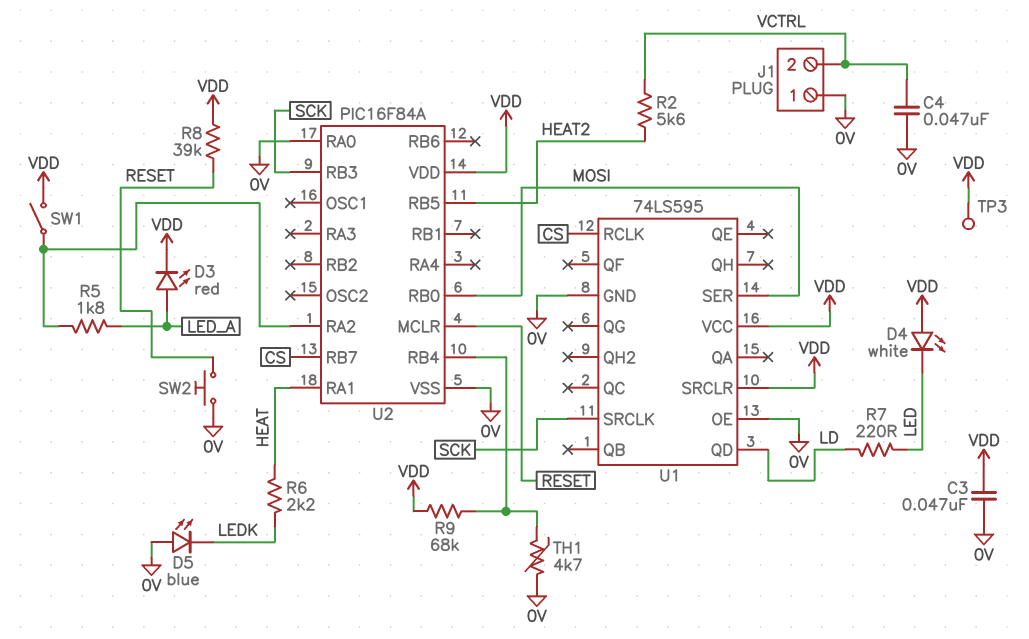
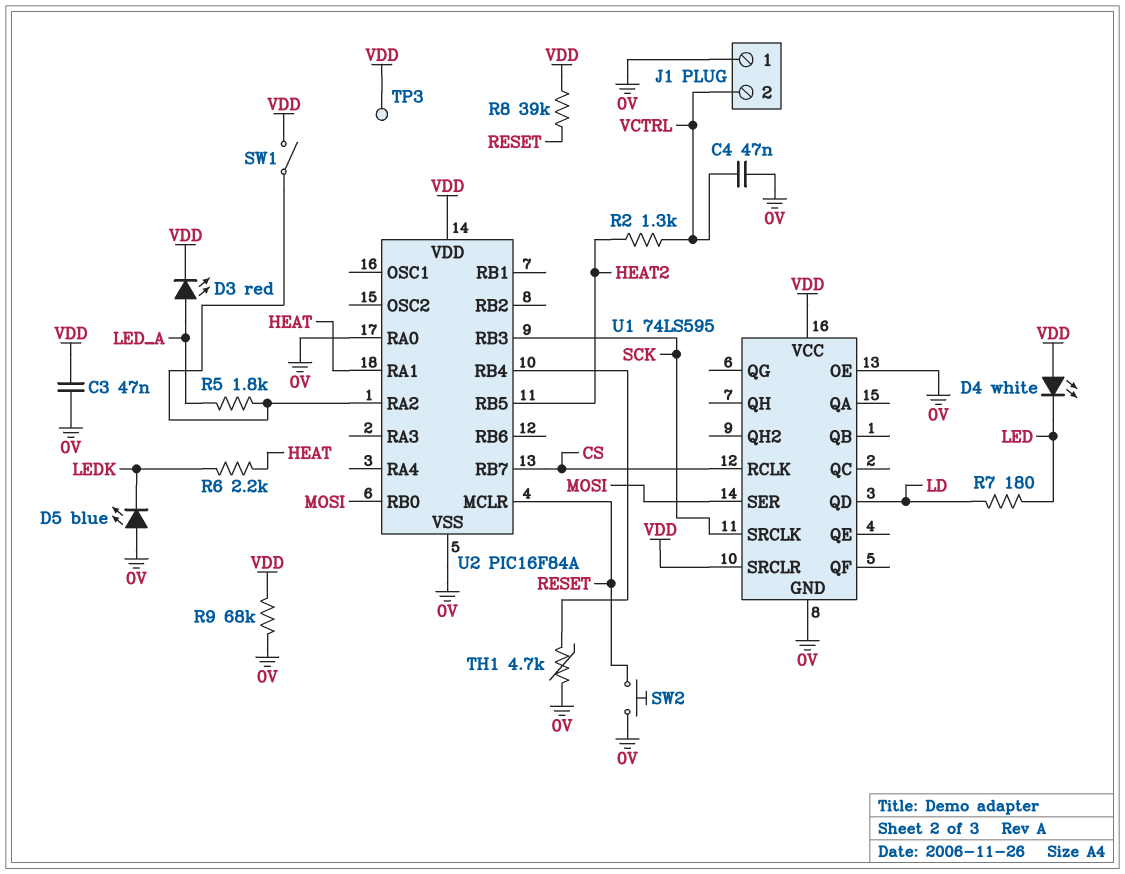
R2: 5.6k (HEAT2, VCTRL) -> 1.3k (HEAT2, VCTRL)
R7: 220 (LD, LED) -> 180 (LD, LED)
R9: 68k (U2/RB4, VDD) -> 68k (0V, VDD)

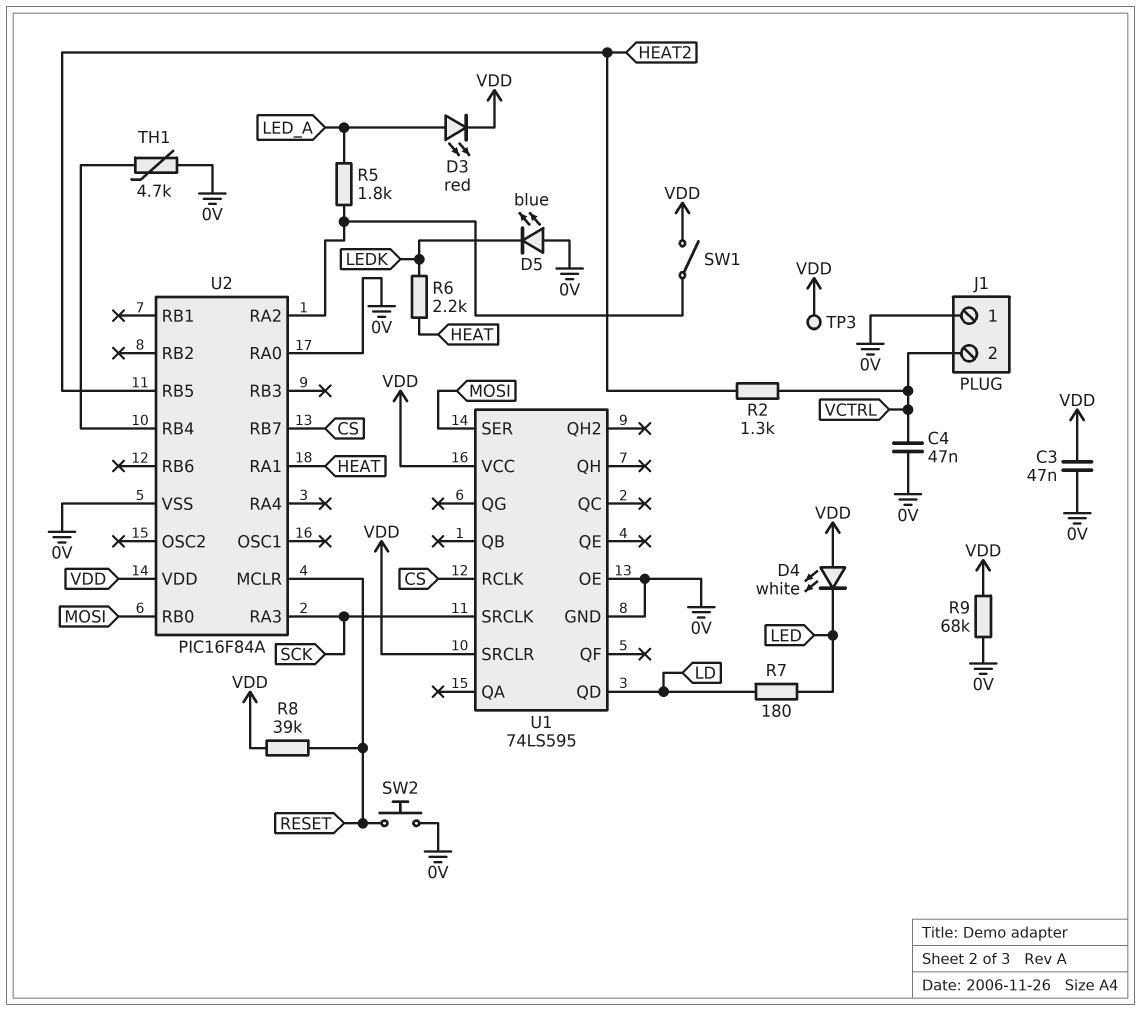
U2 pin RA3: none -> SCK
U2 pin RB3: SCK -> none

